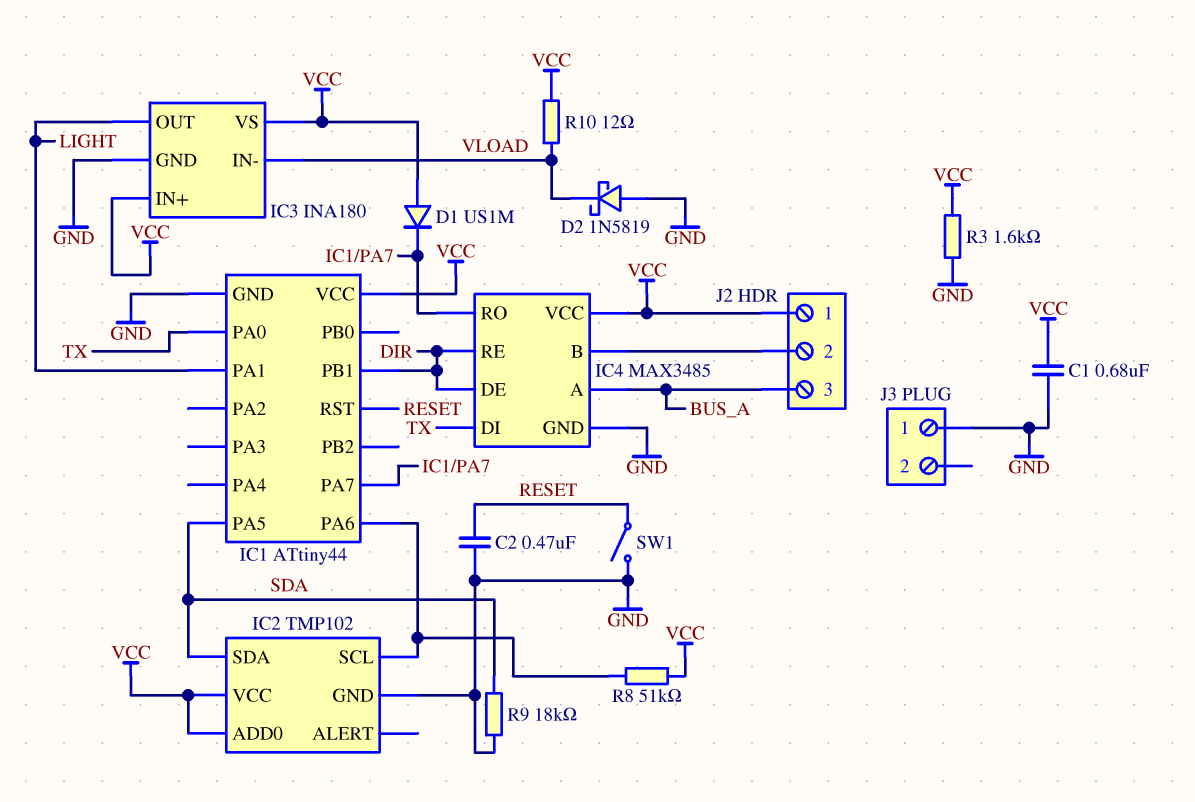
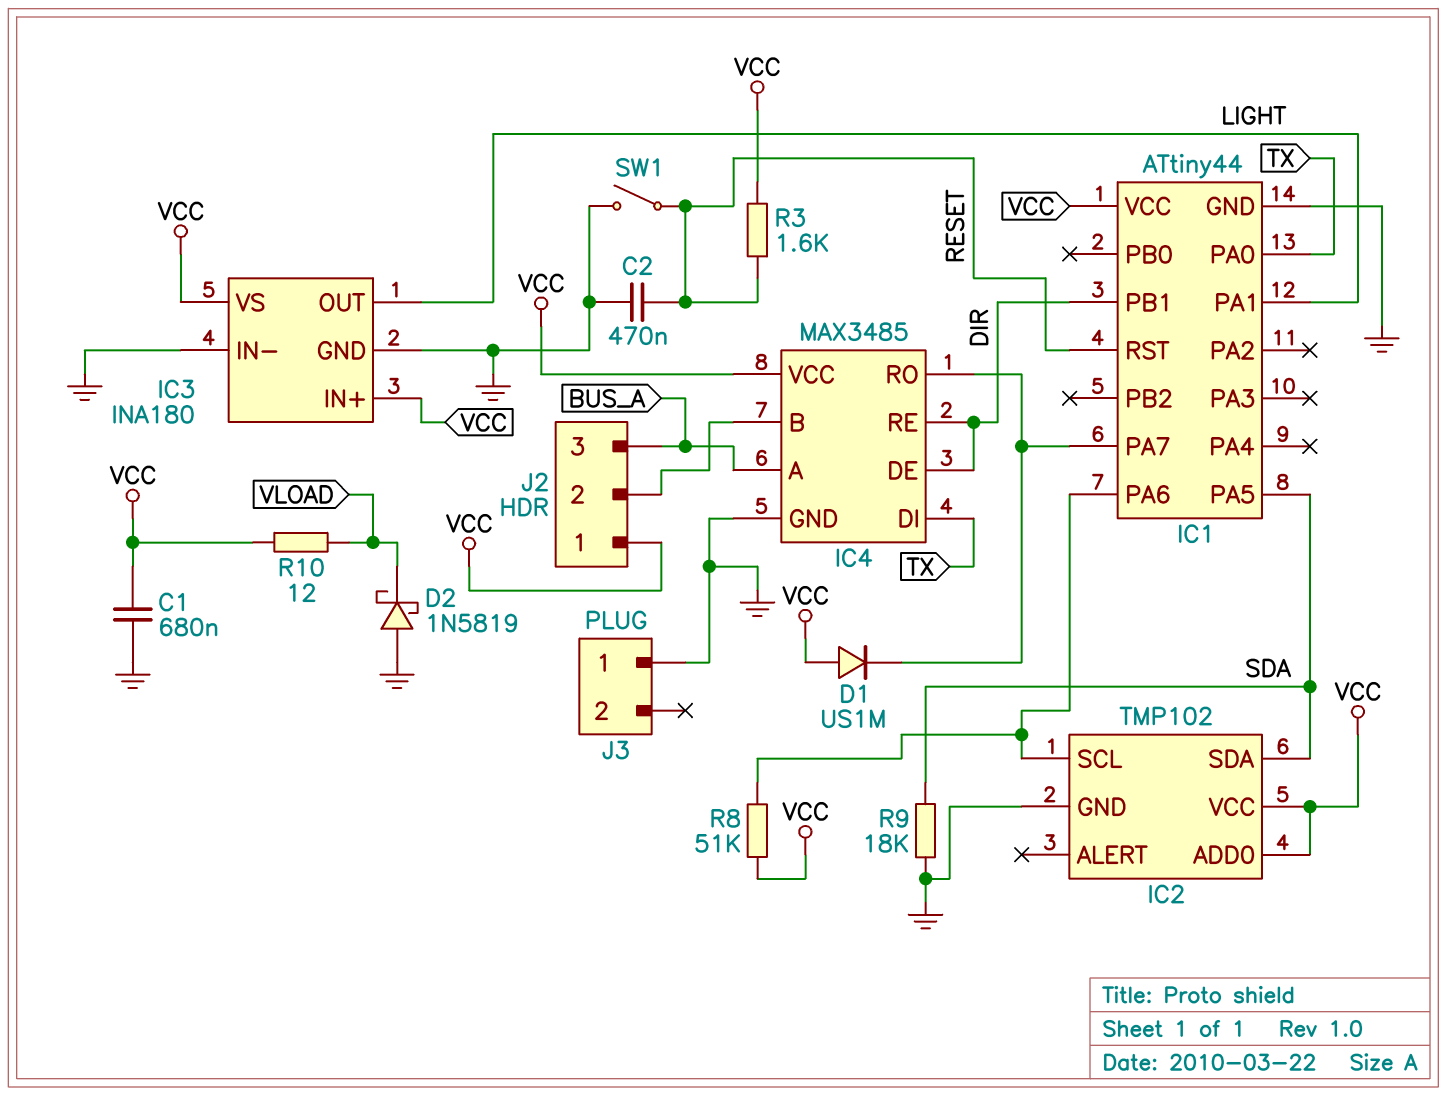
IC3 pin IN-: VLOAD -> GND
R3: 1.6k (GND, VCC) -> 1.6k (RESET, VCC)

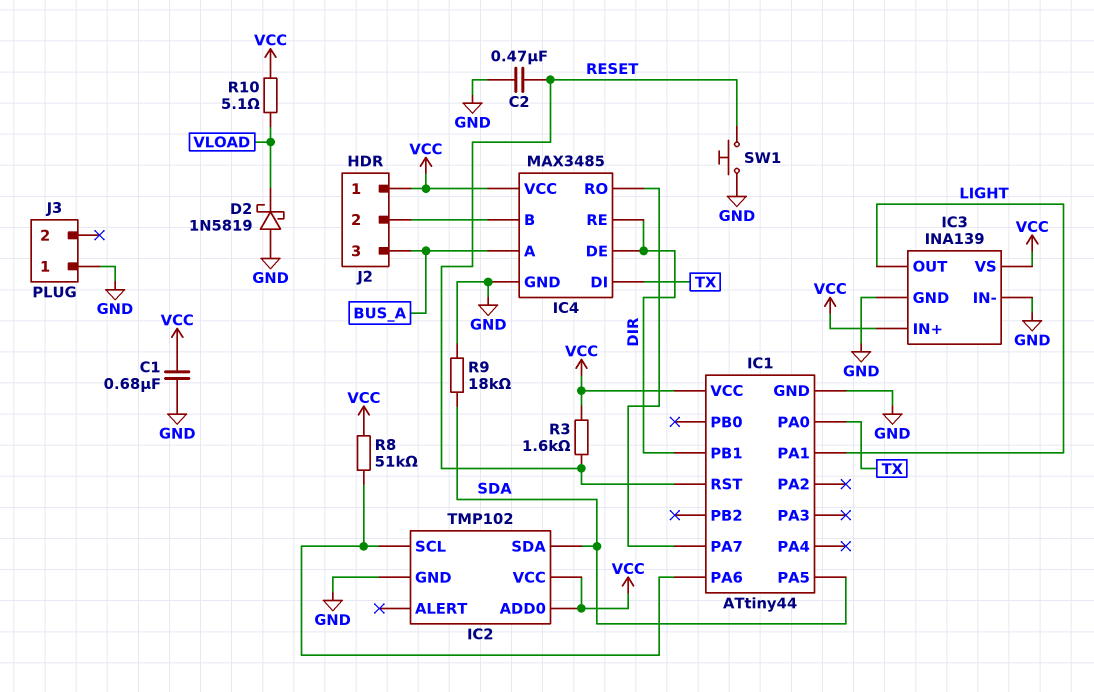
D1: diode US1M (A VCC, K IC1/PA7) -> none
IC3: INA180 -> INA139
R10: 12 (VCC, VLOAD) -> 5.1 (VCC, VLOAD)
SW1: switch (GND, RESET) -> button (GND, RESET)

